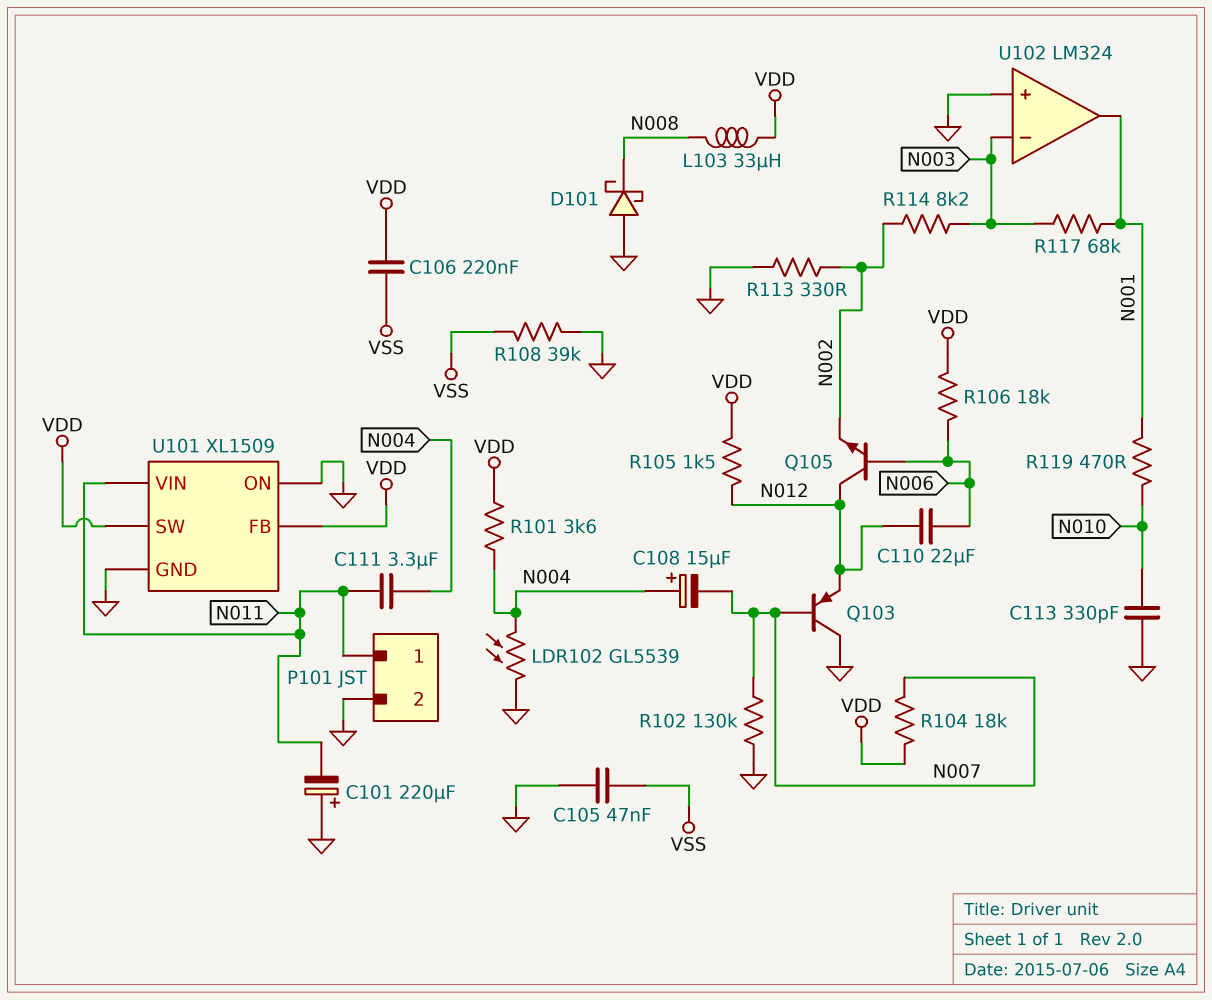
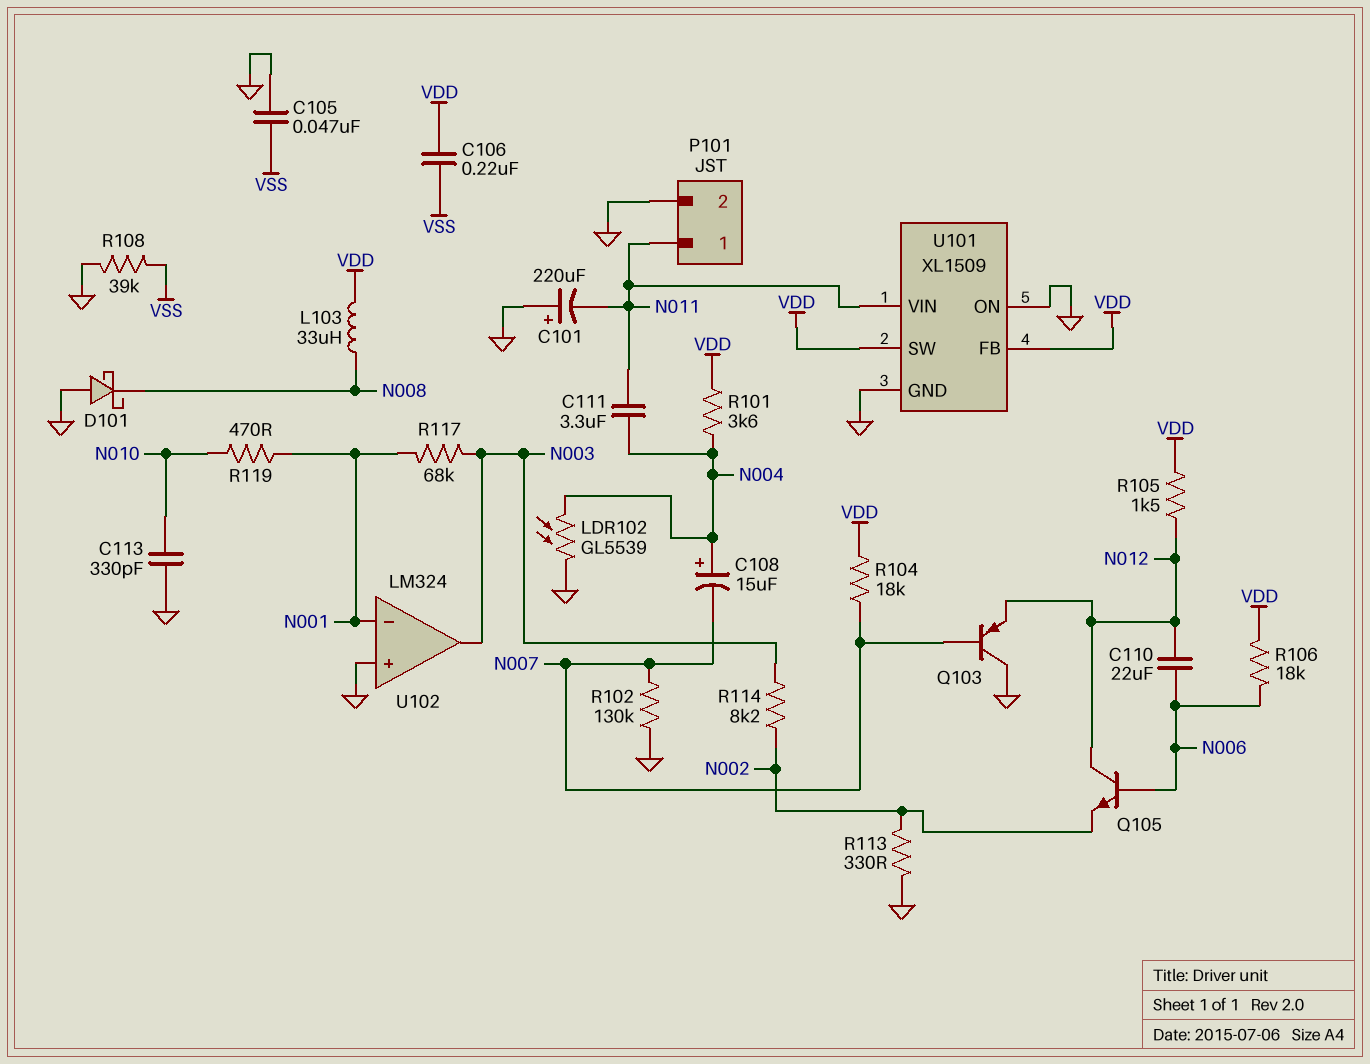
U102 pin in-: N003 -> N001
U102 pin out: N001 -> N003

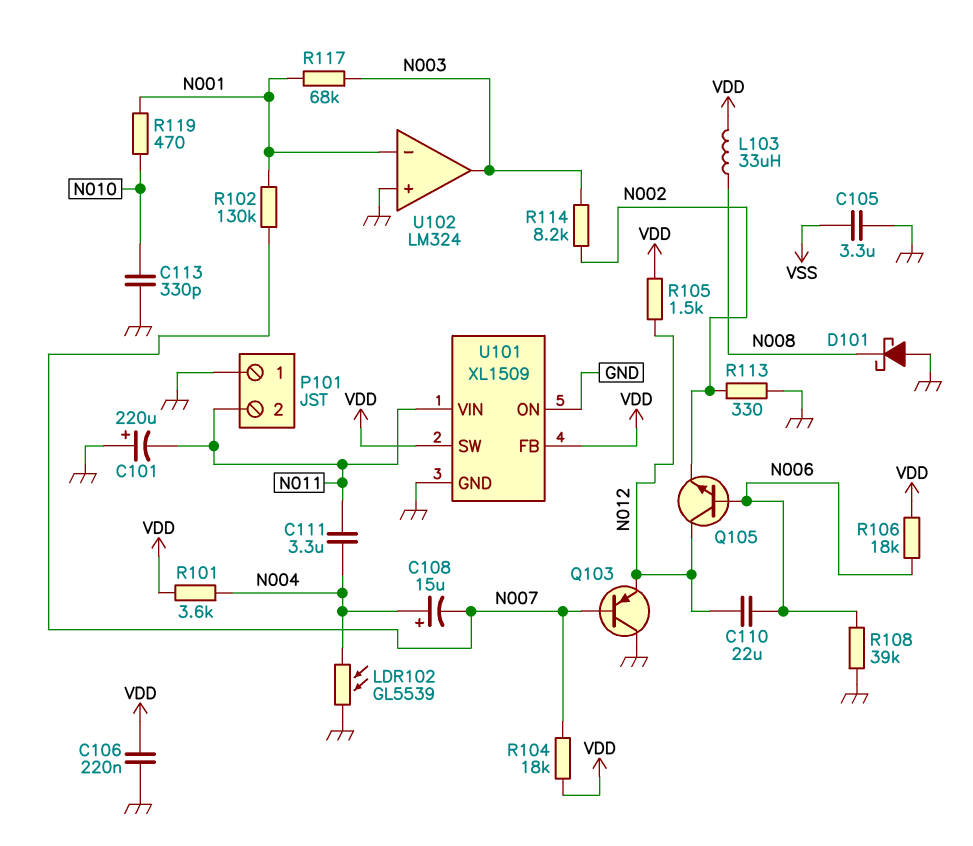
C105: 47nF (GND, VSS) -> 3.3uF (GND, VSS)
C106: 220nF (VDD, VSS) -> 220nF (GND, VDD)
P101 pin 1: N011 -> GND
P101 pin 2: GND -> N011
R102: 130k (GND, N007) -> 130k (N001, N007)
R108: 39k (GND, VSS) -> 39k (GND, N006)

